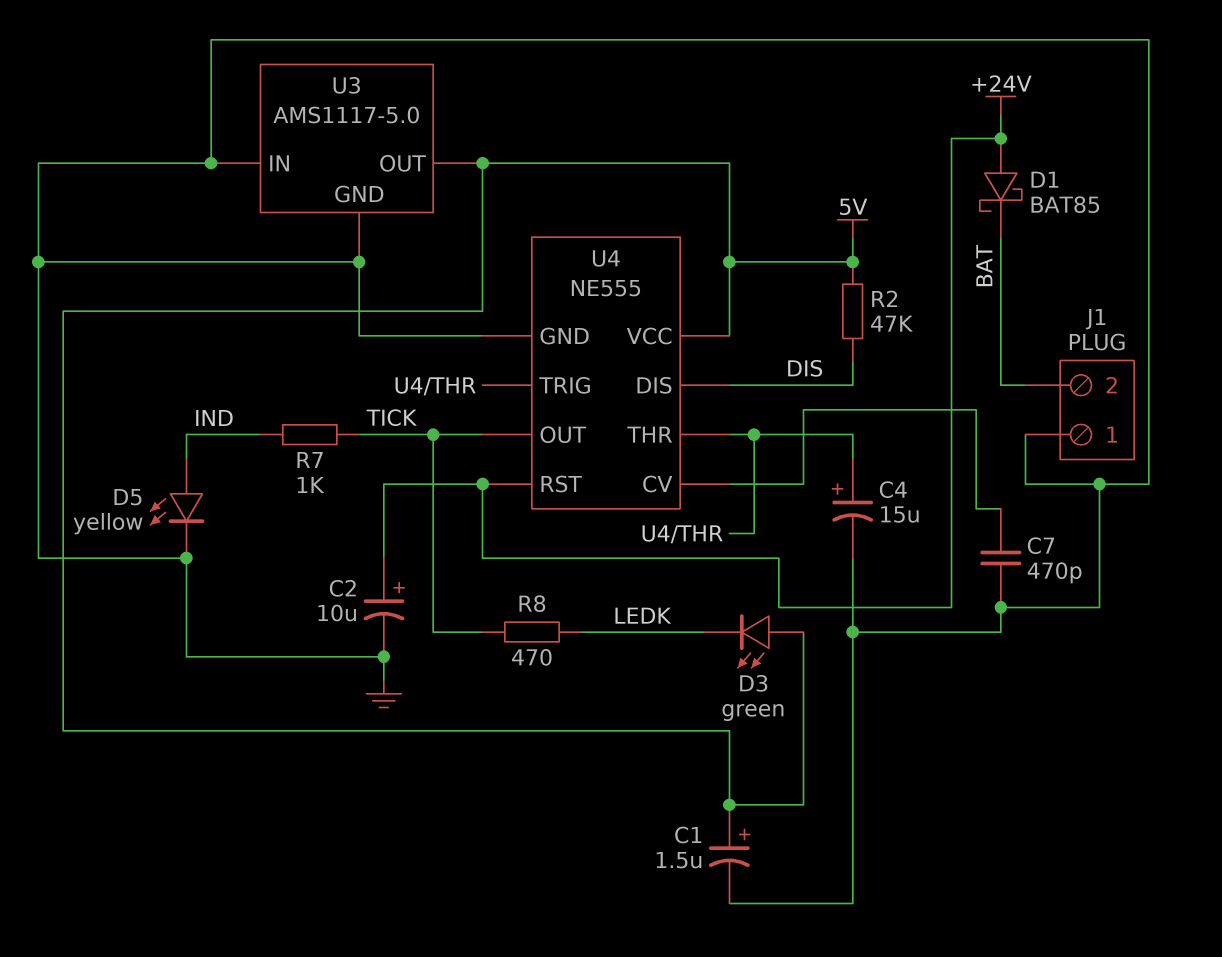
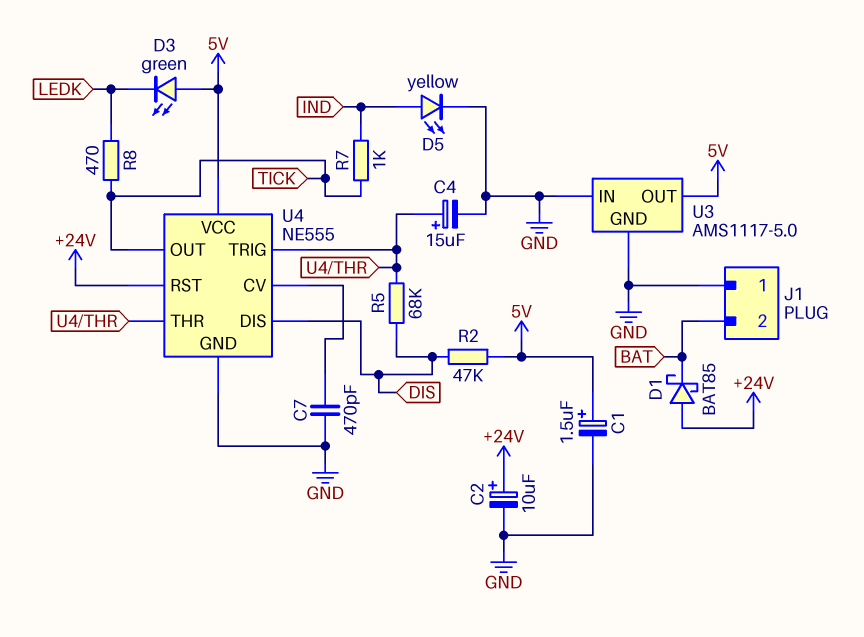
R5: none -> 68k (DIS, U4/THR)

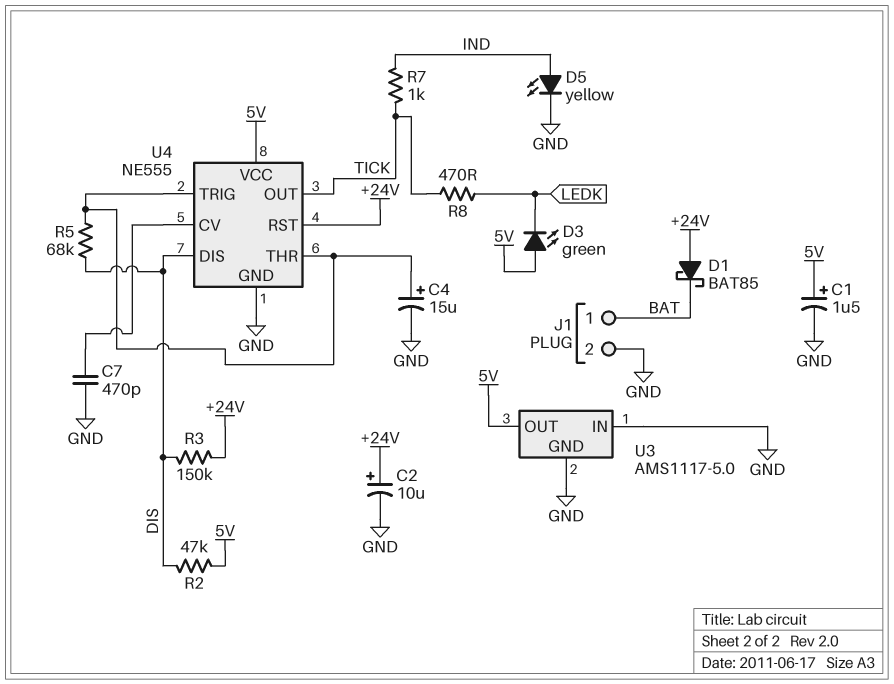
J1 pin 1: GND -> BAT
J1 pin 2: BAT -> GND
R3: none -> 150k (+24V, DIS)

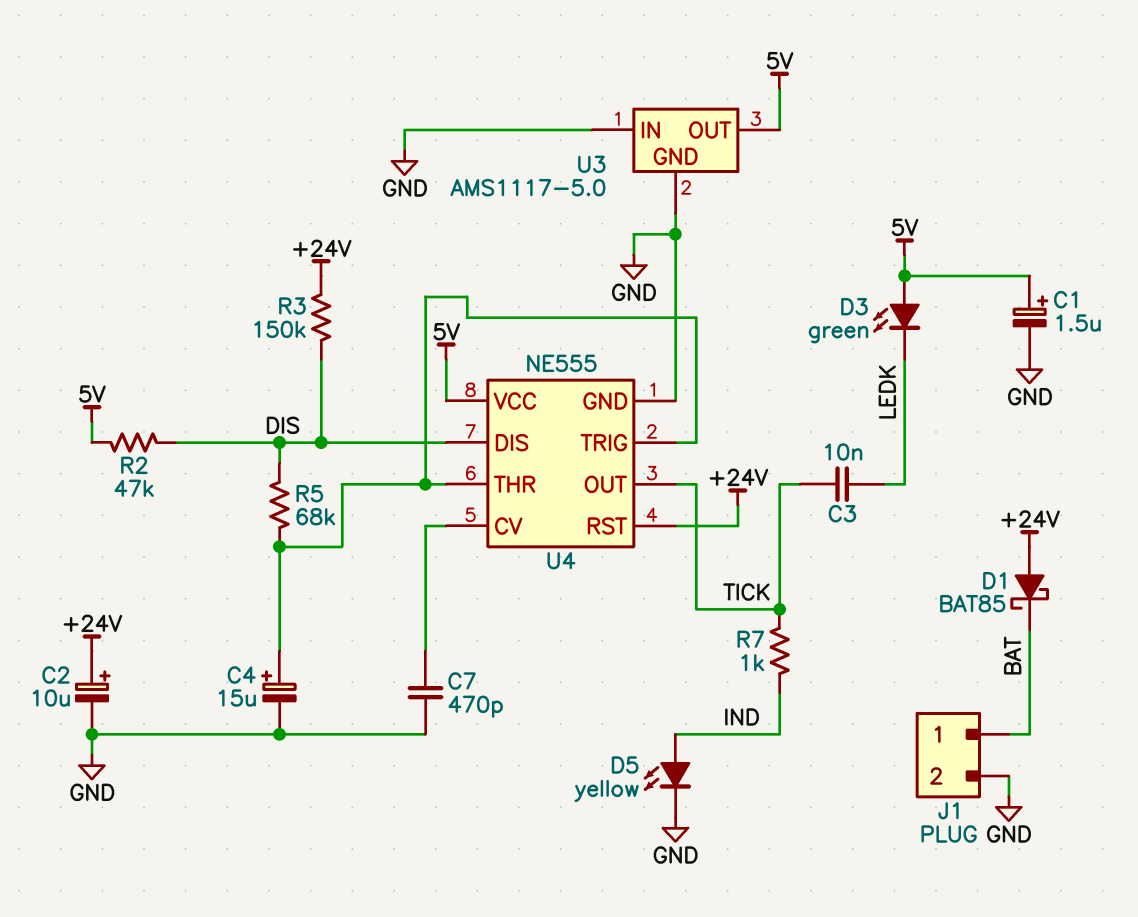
C3: none -> 10nF (LEDK, TICK)
R8: 470 (LEDK, TICK) -> none

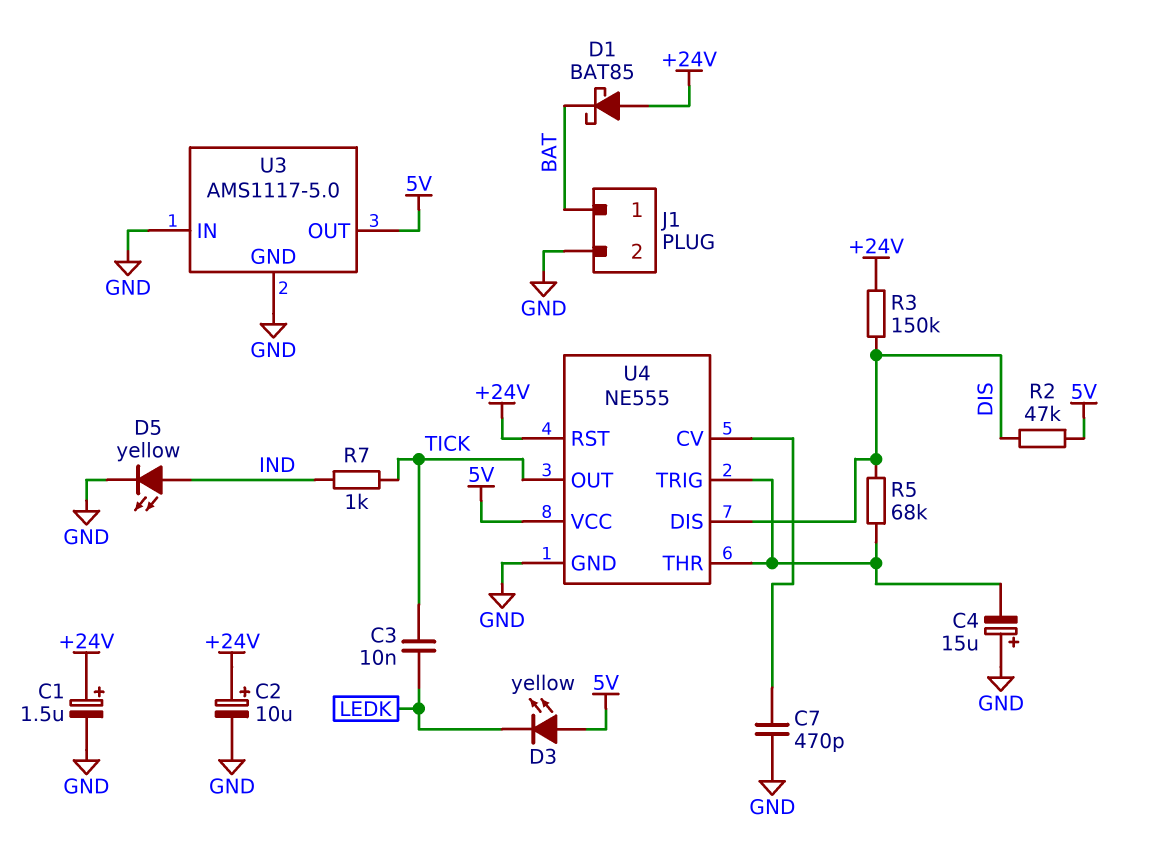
C1: 1.5uF (plus 5V, minus GND) -> 1.5uF (plus +24V, minus GND)
C4: 15uF (plus U4/THR, minus GND) -> 15uF (plus GND, minus U4/THR)
D3: LED green (A 5V, K LEDK) -> LED yellow (A 5V, K LEDK)

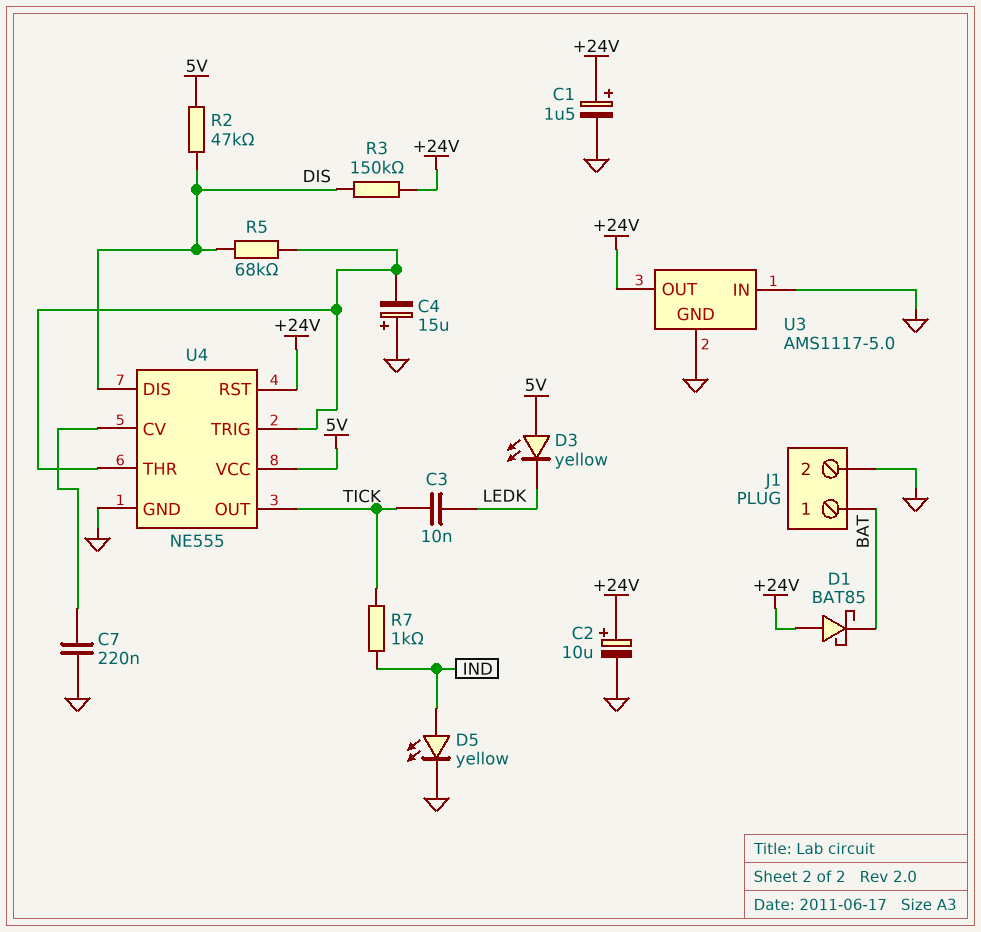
C7: 470pF (GND, U4/CV) -> 220nF (GND, U4/CV)
U3 pin OUT: 5V -> +24V

